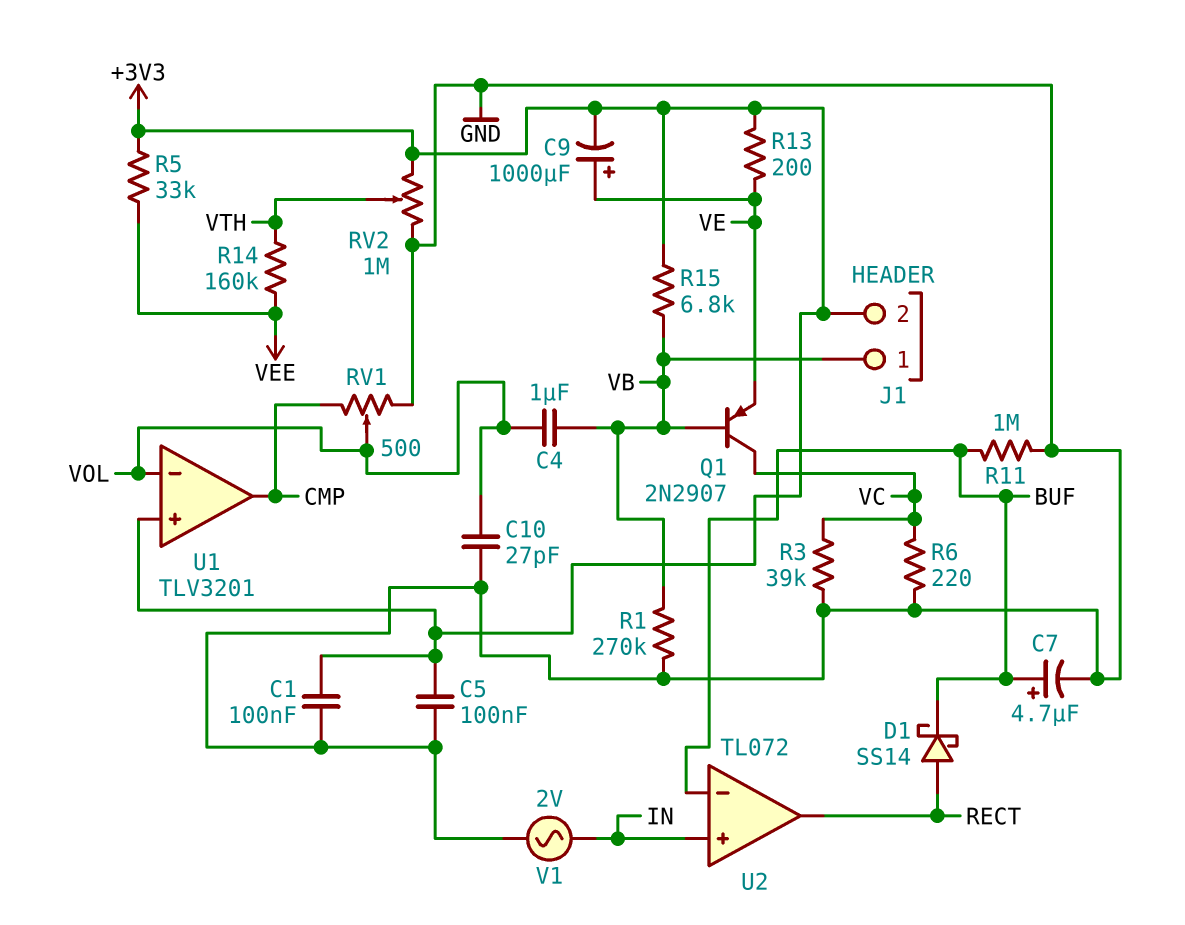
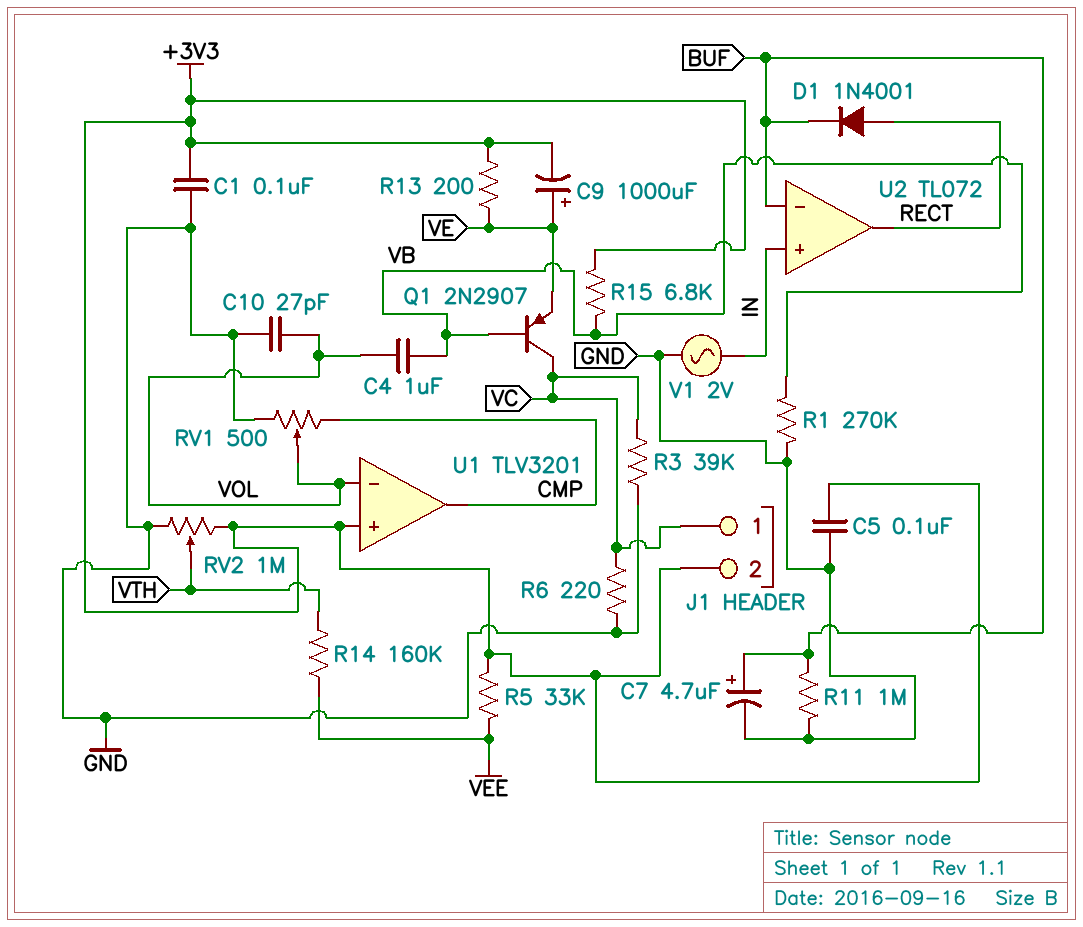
D1: schottky SS14 (A RECT, K BUF) -> diode 1N4001 (A RECT, K BUF)
J1 pin 1: VB -> VC

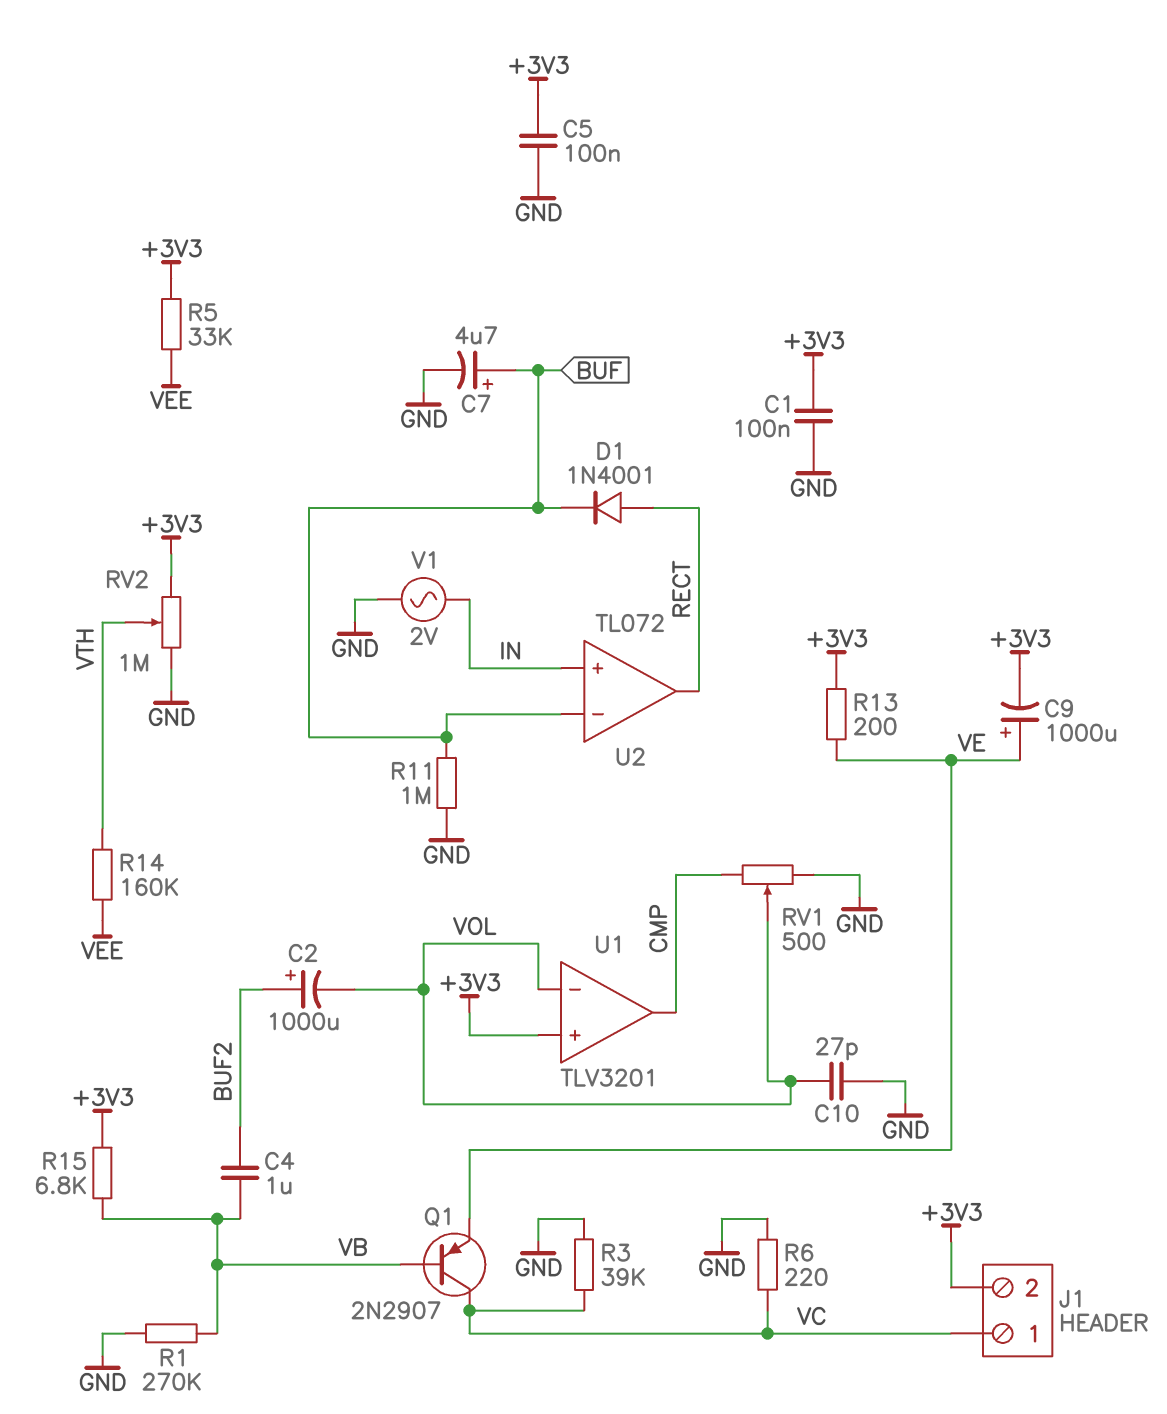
C2: none -> 1000uF (plus BUF2, minus VOL)
C4: 1uF (VB, VOL) -> 1uF (BUF2, VB)

